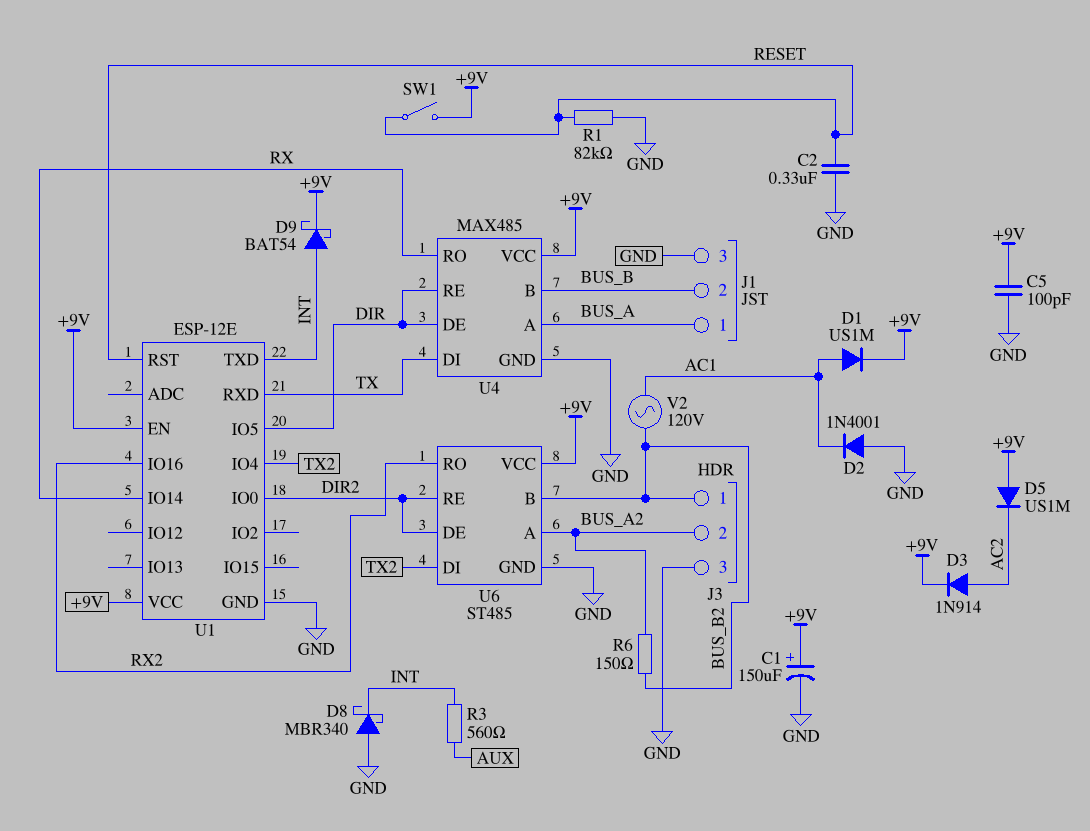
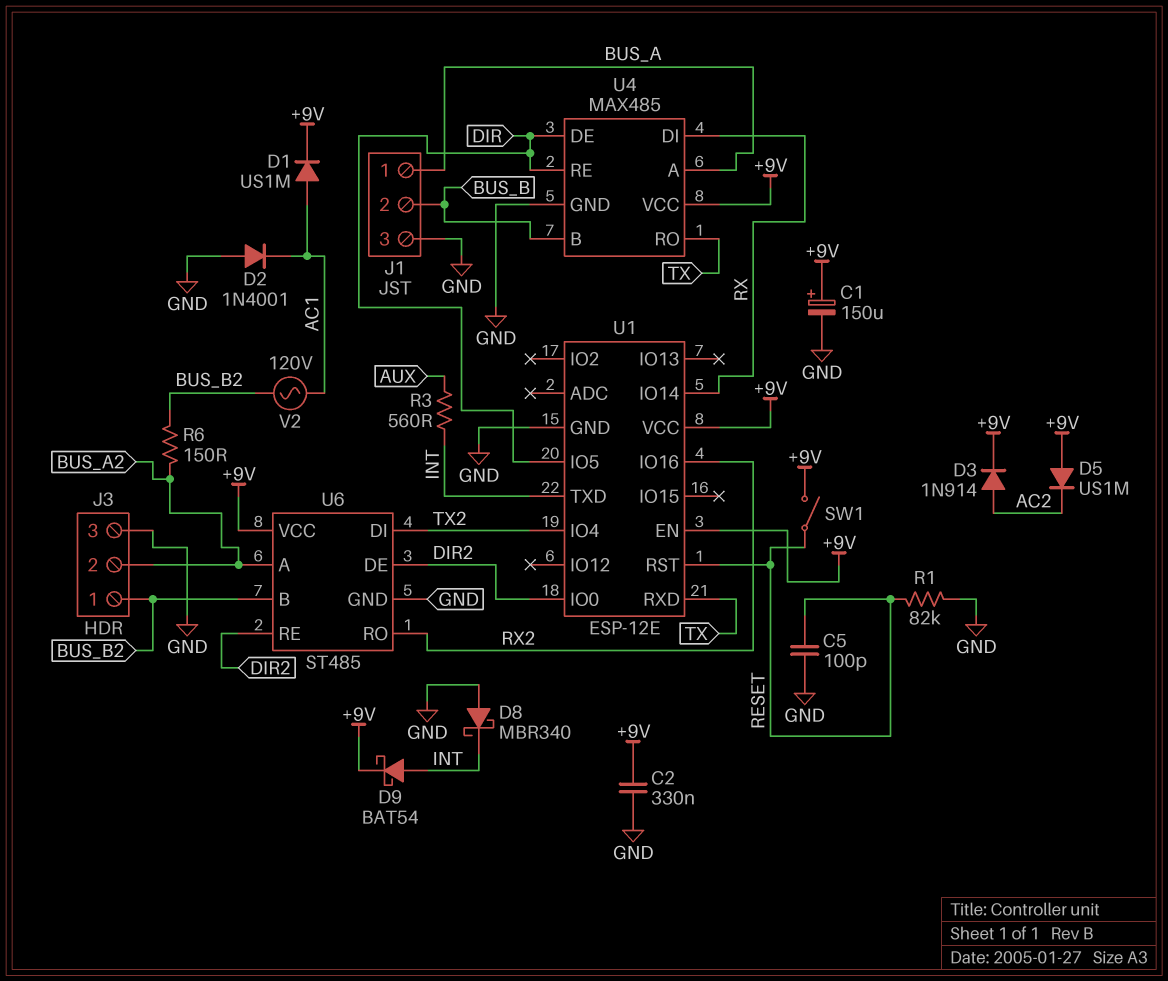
C2: 330nF (GND, RESET) -> 330nF (+9V, GND)
C5: 100pF (+9V, GND) -> 100pF (GND, RESET)
U4 pin DI: TX -> RX
U4 pin RO: RX -> TX

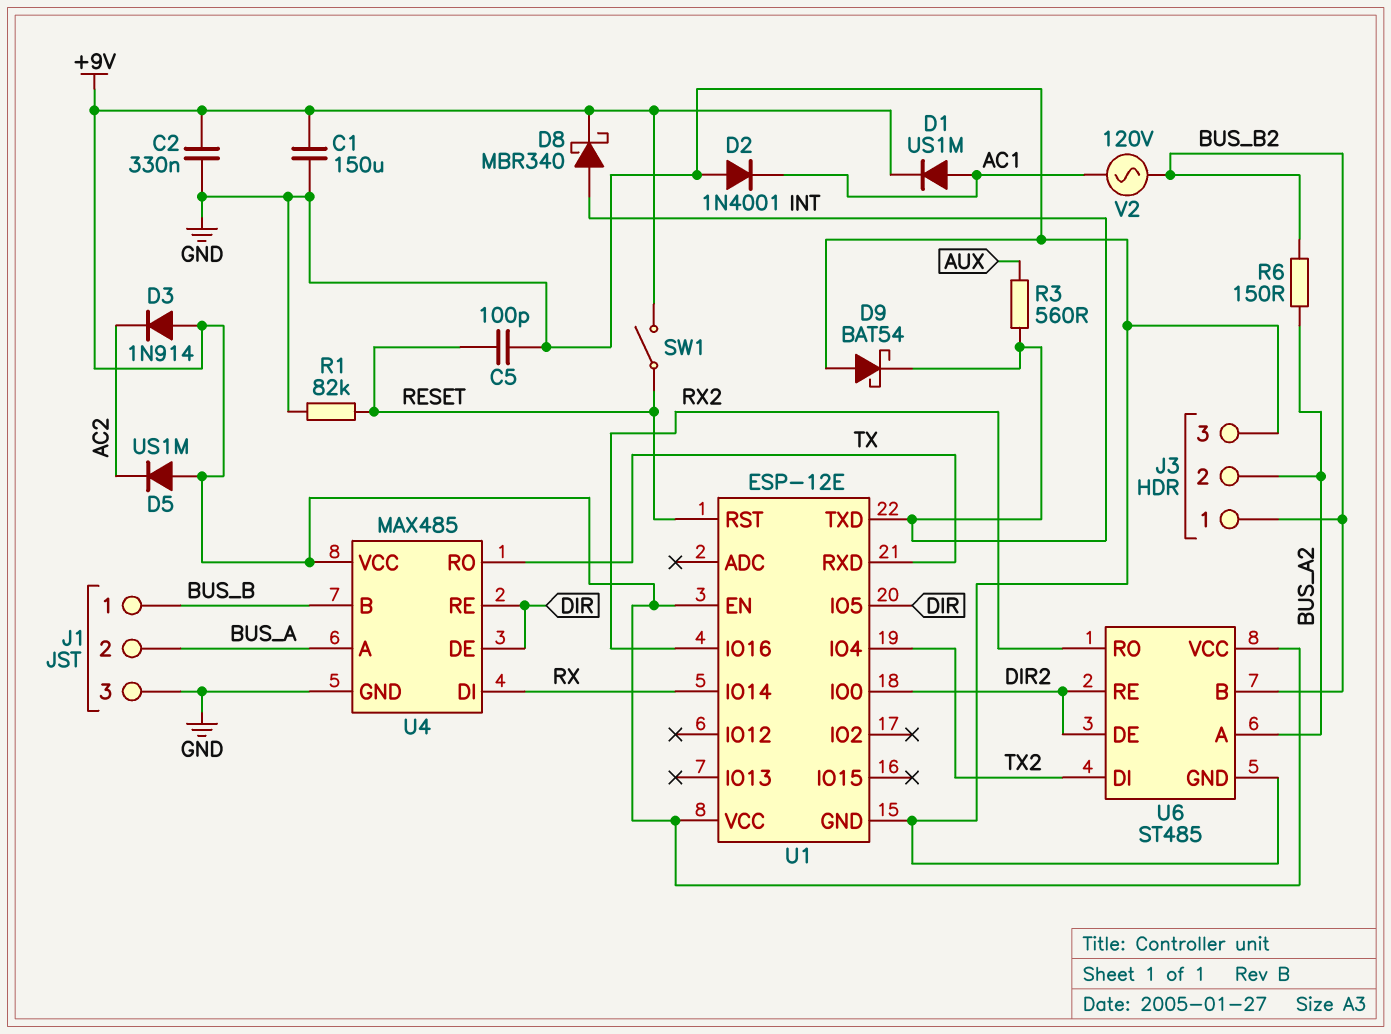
C1: 150uF (plus +9V, minus GND) -> 150uF (+9V, GND)
D3: diode 1N914 (A AC2, K +9V) -> diode 1N914 (A +9V, K AC2)
D8: schottky MBR340 (A GND, K INT) -> schottky MBR340 (A INT, K +9V)
D9: schottky BAT54 (A INT, K +9V) -> schottky BAT54 (A GND, K INT)
J1 pin 1: BUS_A -> BUS_B
J1 pin 2: BUS_B -> BUS_A

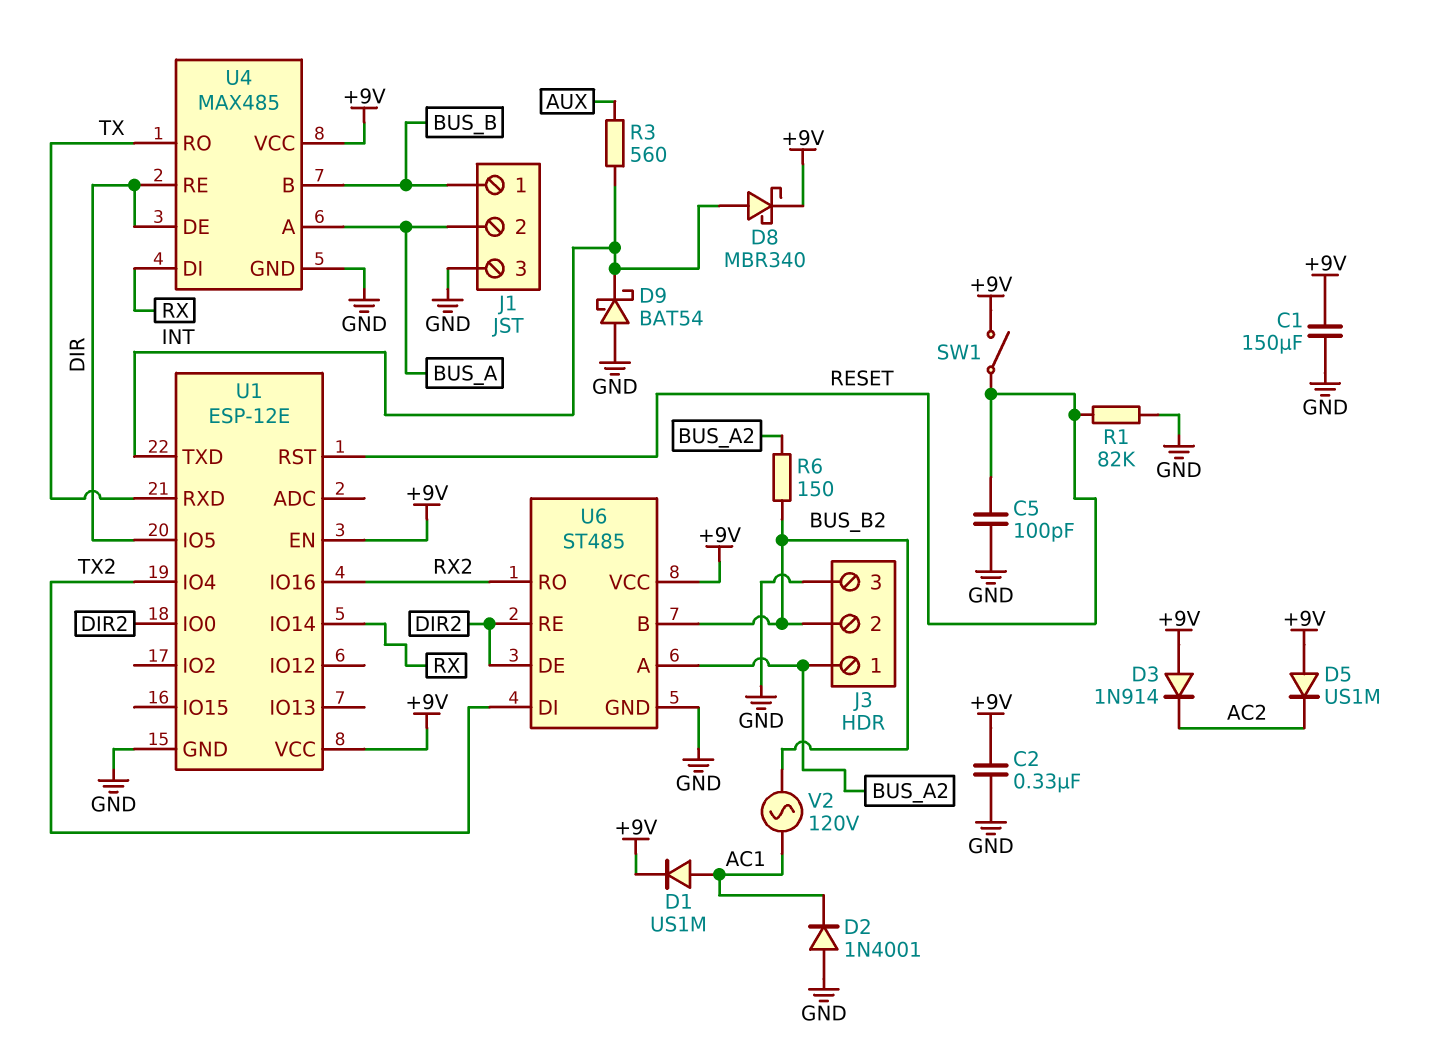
J3 pin 1: BUS_B2 -> BUS_A2
J3 pin 2: BUS_A2 -> BUS_B2

